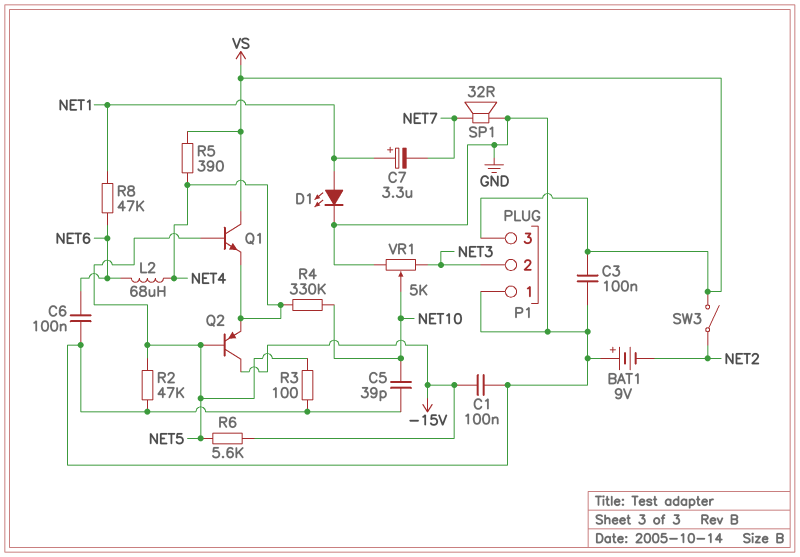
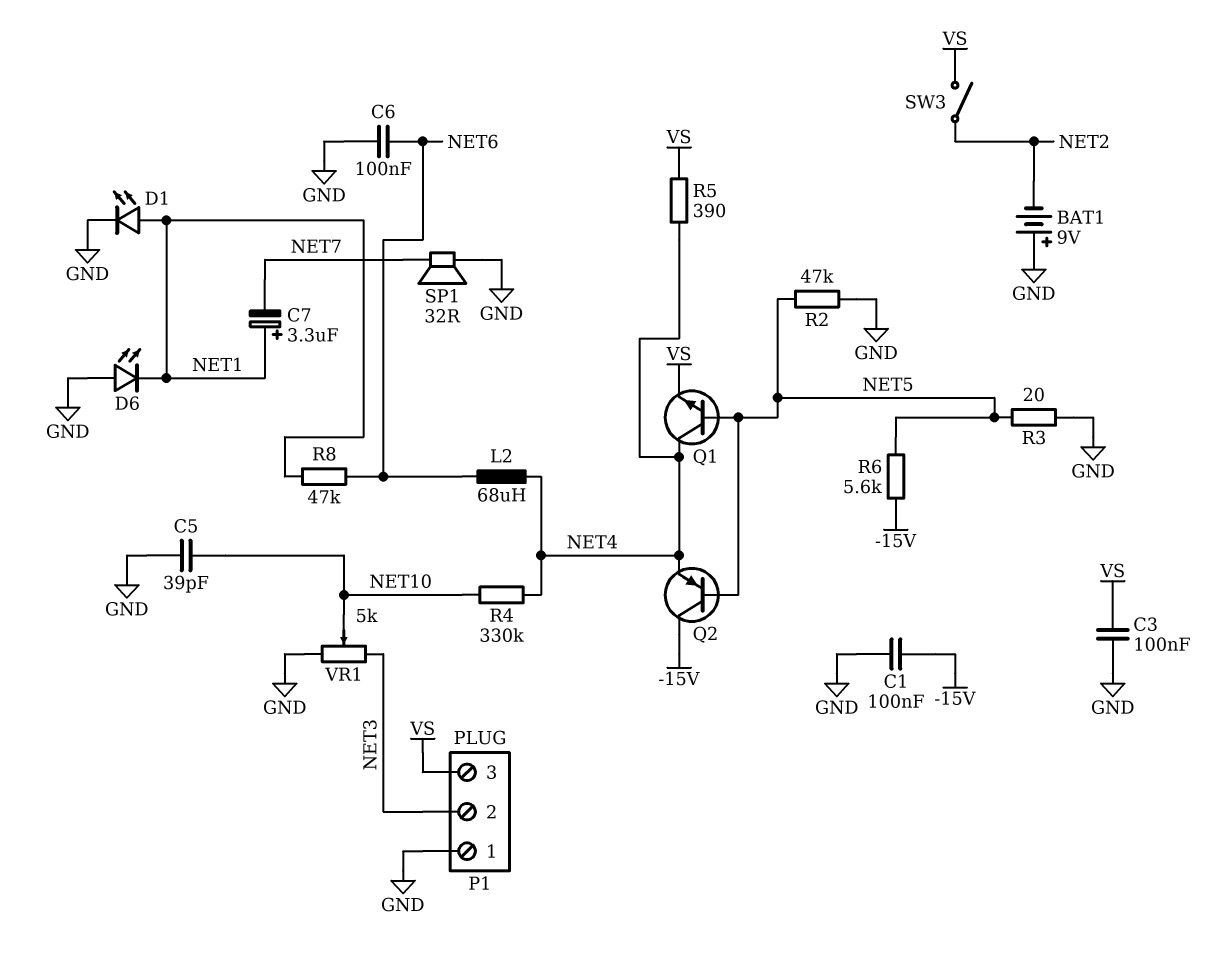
D6: none -> LED (A GND, K NET1)
Q1: NPN (B NET5, C VS, E NET4) -> NPN (B NET5, C NET4, E VS)
R3: 100 (GND, NET5) -> 20 (GND, NET5)

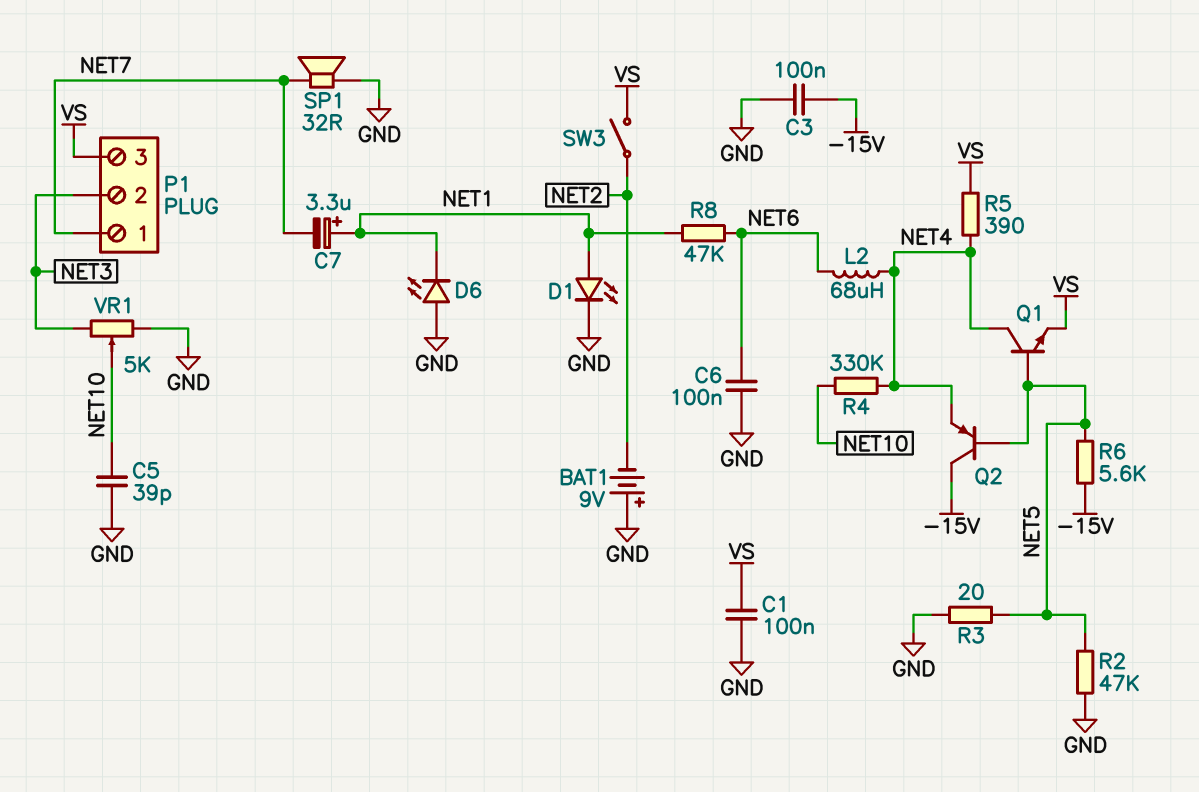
C1: 100nF (-15V, GND) -> 100nF (GND, VS)
C3: 100nF (GND, VS) -> 100nF (-15V, GND)
P1 pin 1: GND -> NET7

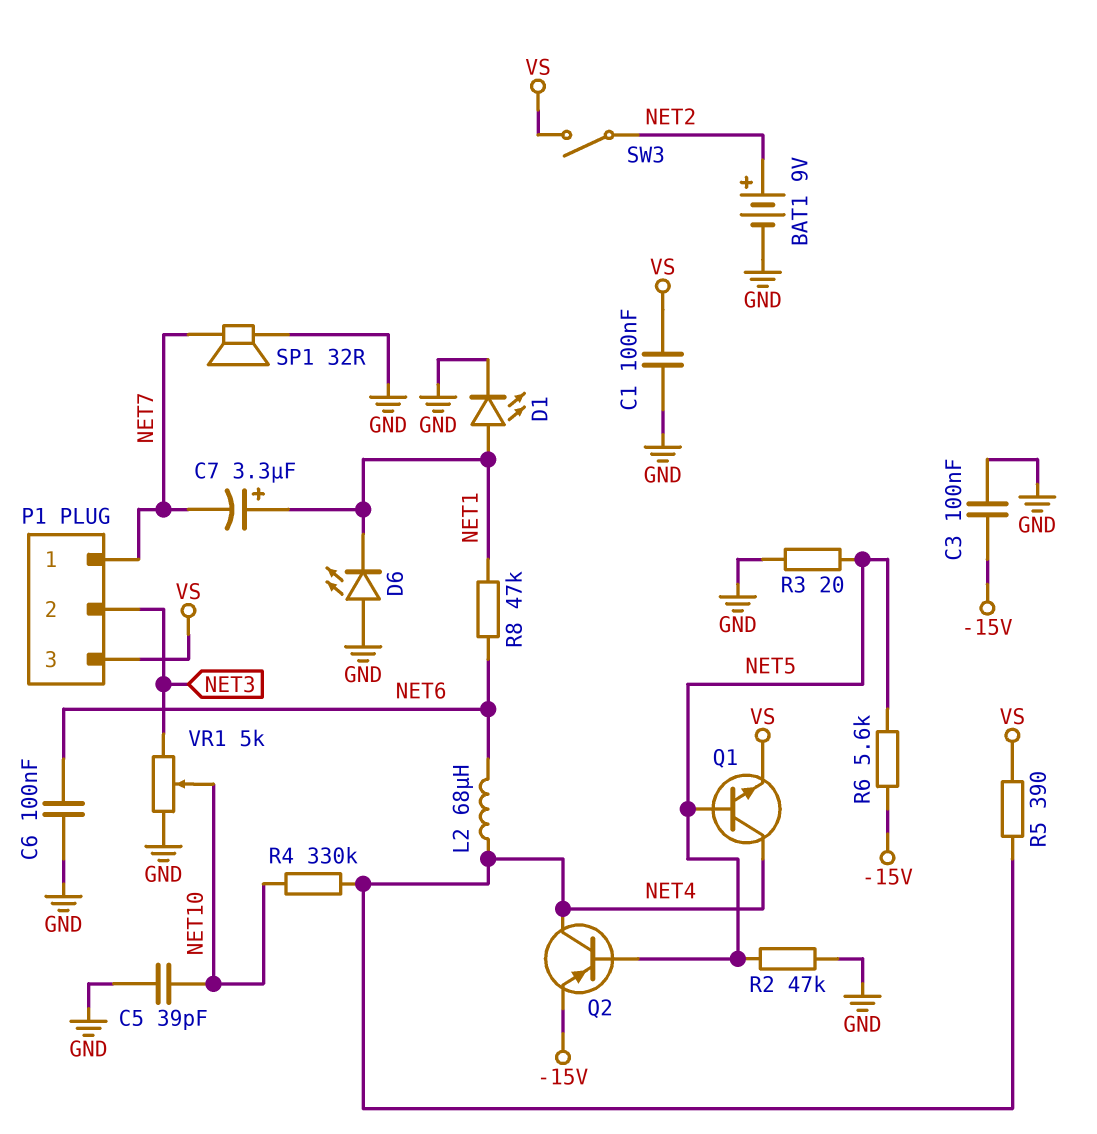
BAT1: 9V (plus GND, minus NET2) -> 9V (plus NET2, minus GND)
Q2: PNP (B NET5, C -15V, E NET4) -> PNP (B NET5, C NET4, E -15V)

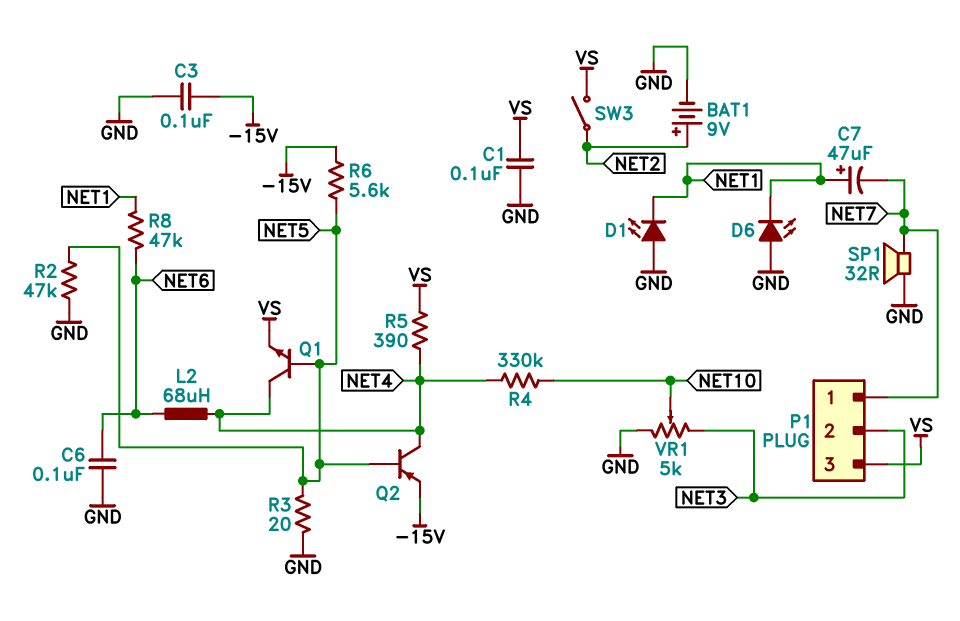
C5: 39pF (GND, NET10) -> none
C7: 3.3uF (plus NET1, minus NET7) -> 47uF (plus NET1, minus NET7)
D1: LED (A NET1, K GND) -> LED (A GND, K NET1)

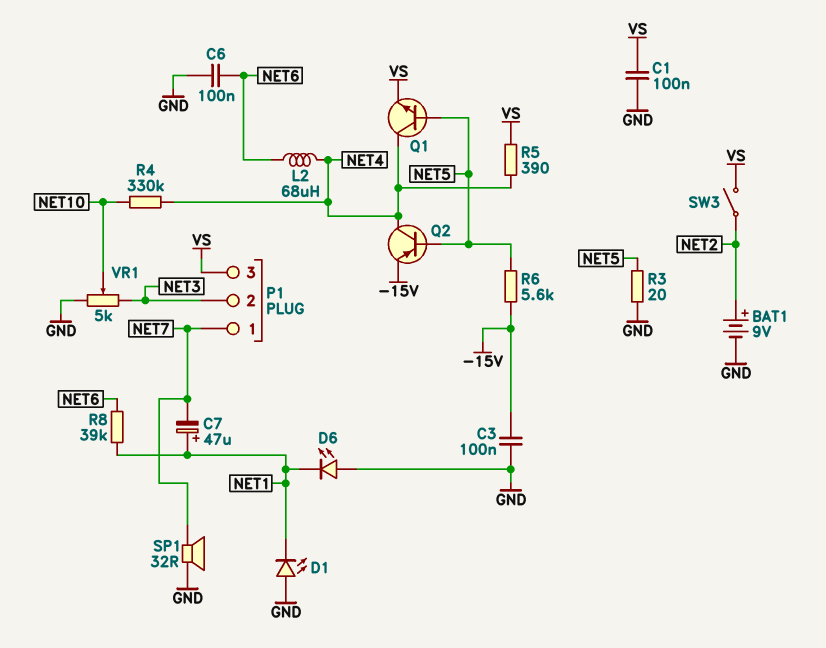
R2: 47k (GND, NET5) -> none
R8: 47k (NET1, NET6) -> 39k (NET1, NET6)

